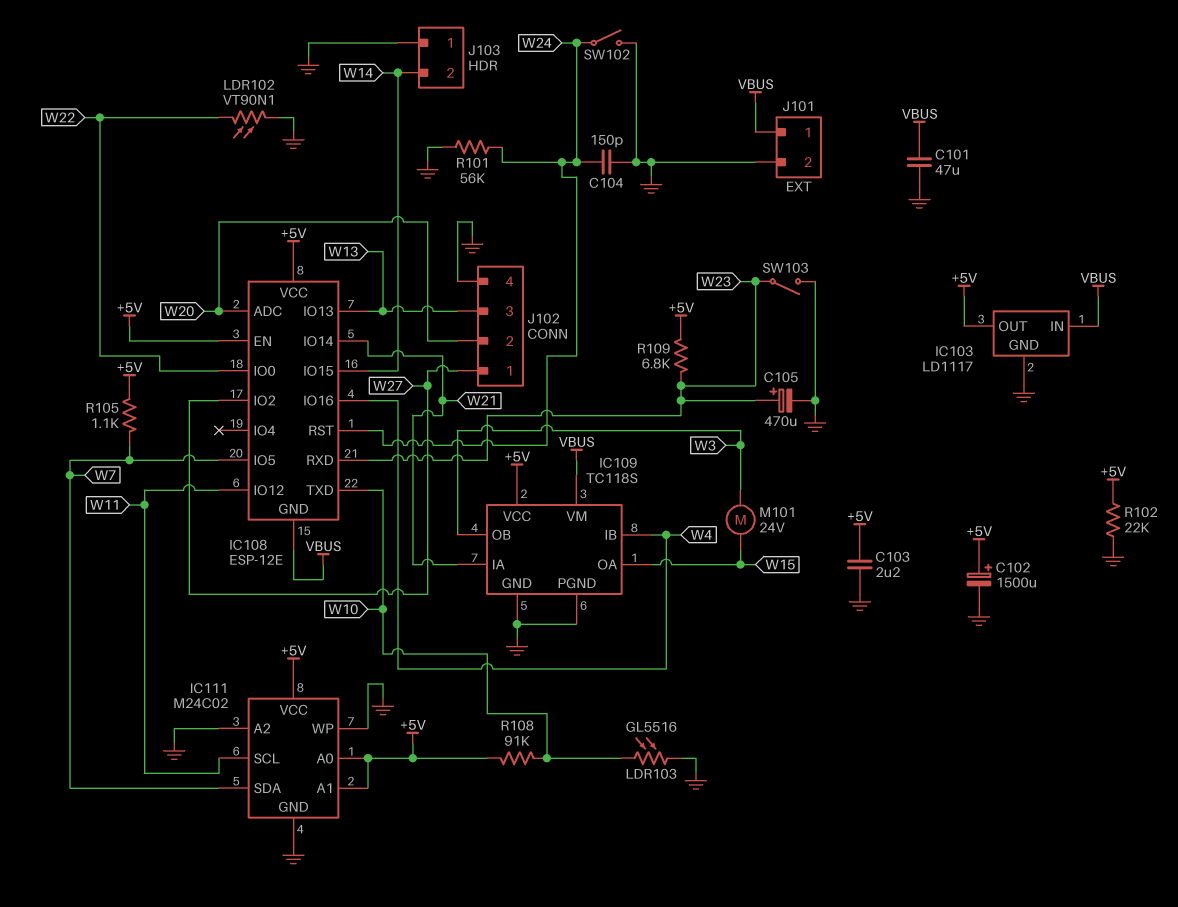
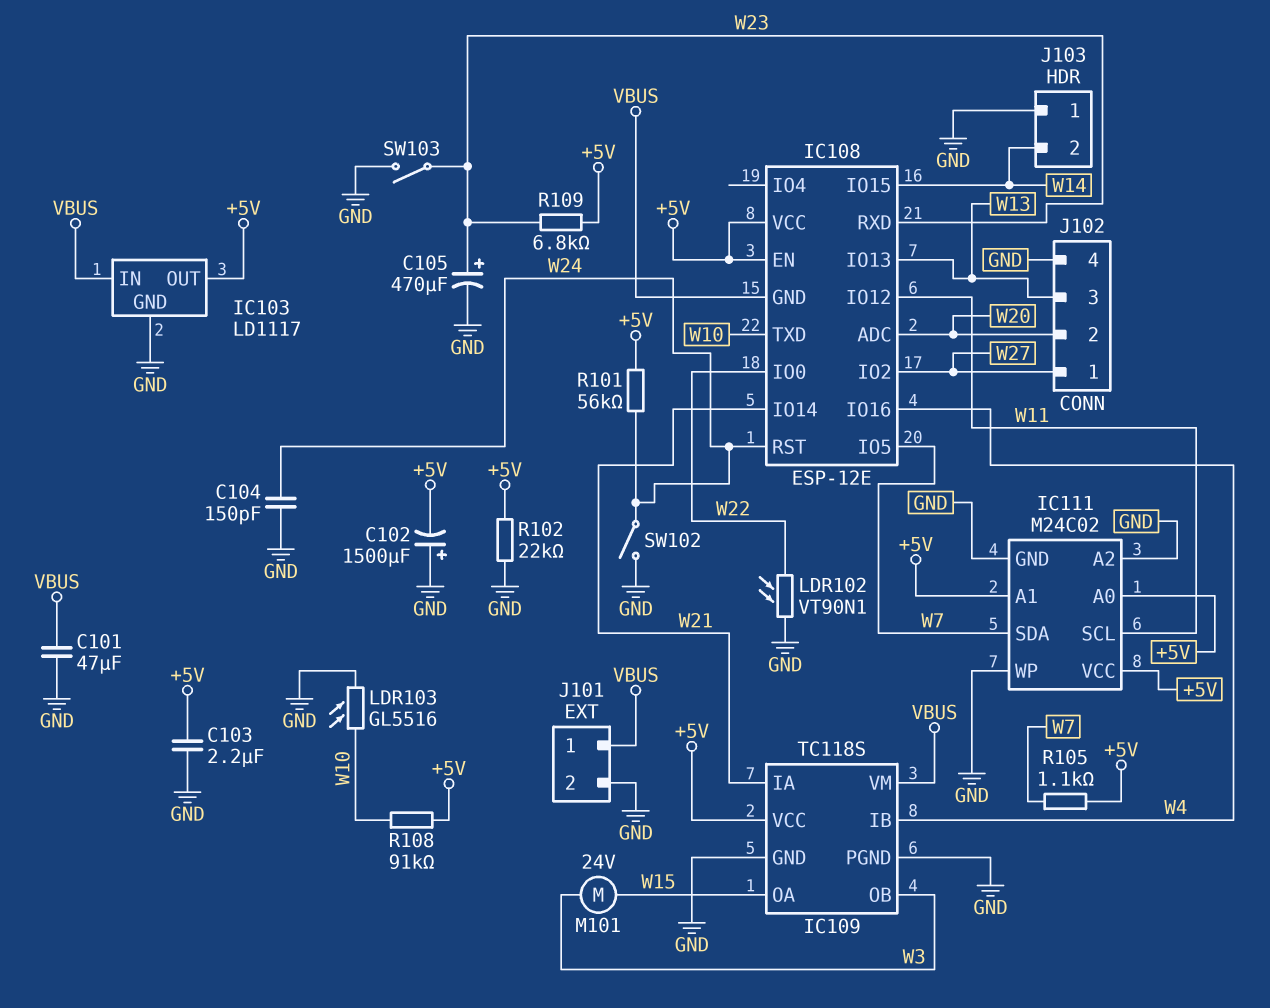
C102: 1500uF (plus +5V, minus GND) -> 1500uF (plus GND, minus +5V)
R101: 56k (GND, W24) -> 56k (+5V, W24)

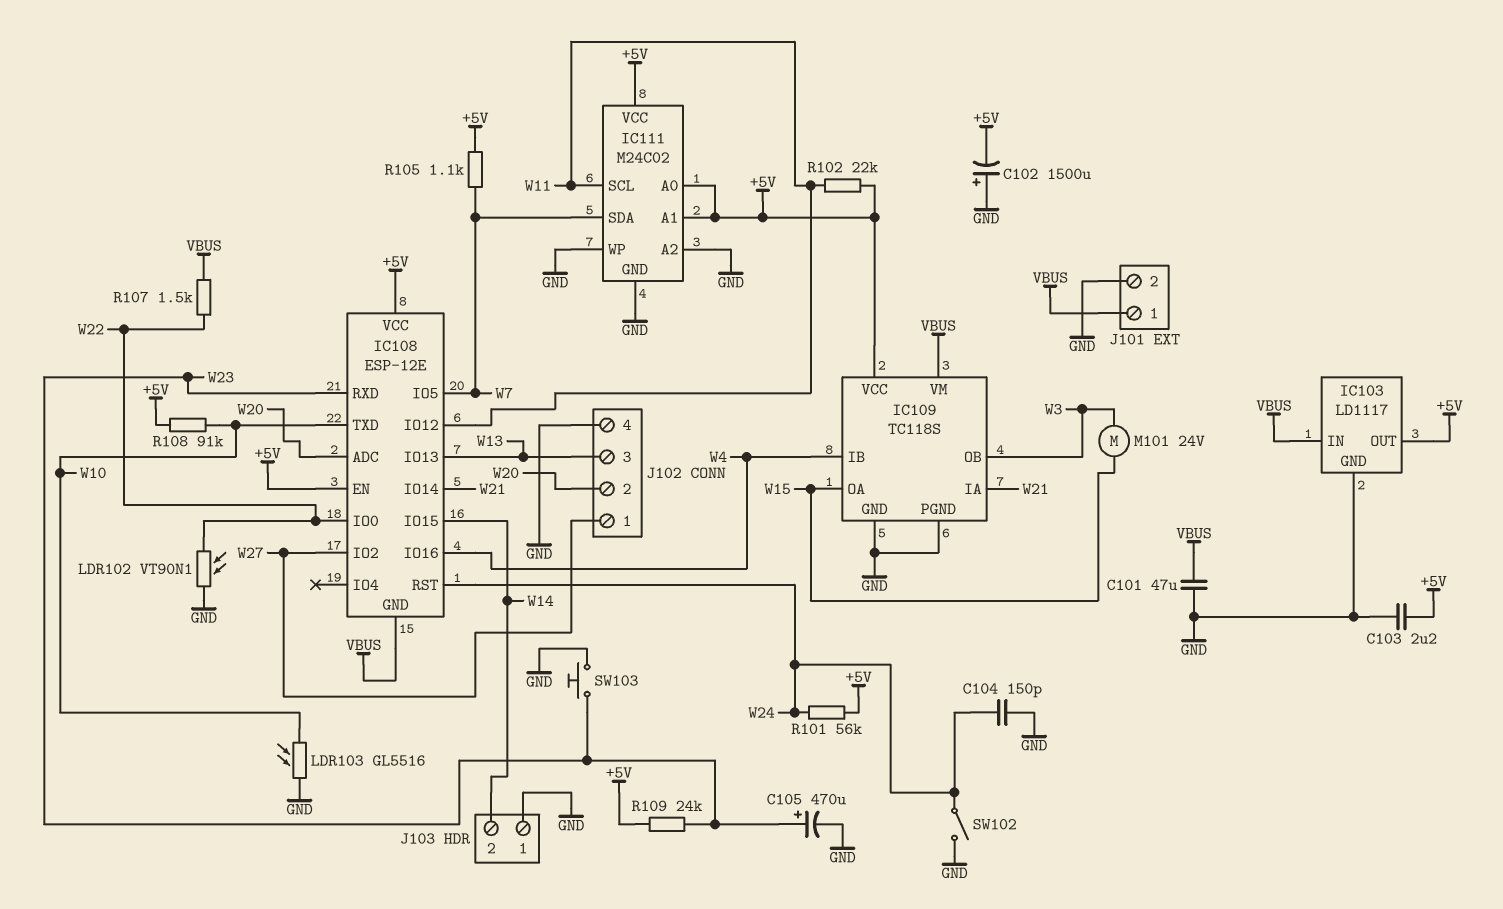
R102: 22k (+5V, GND) -> 22k (+5V, W11)
R107: none -> 1.5k (VBUS, W22)
R109: 6.8k (+5V, W23) -> 24k (+5V, W23)
SW103: switch (GND, W23) -> button (GND, W23)

